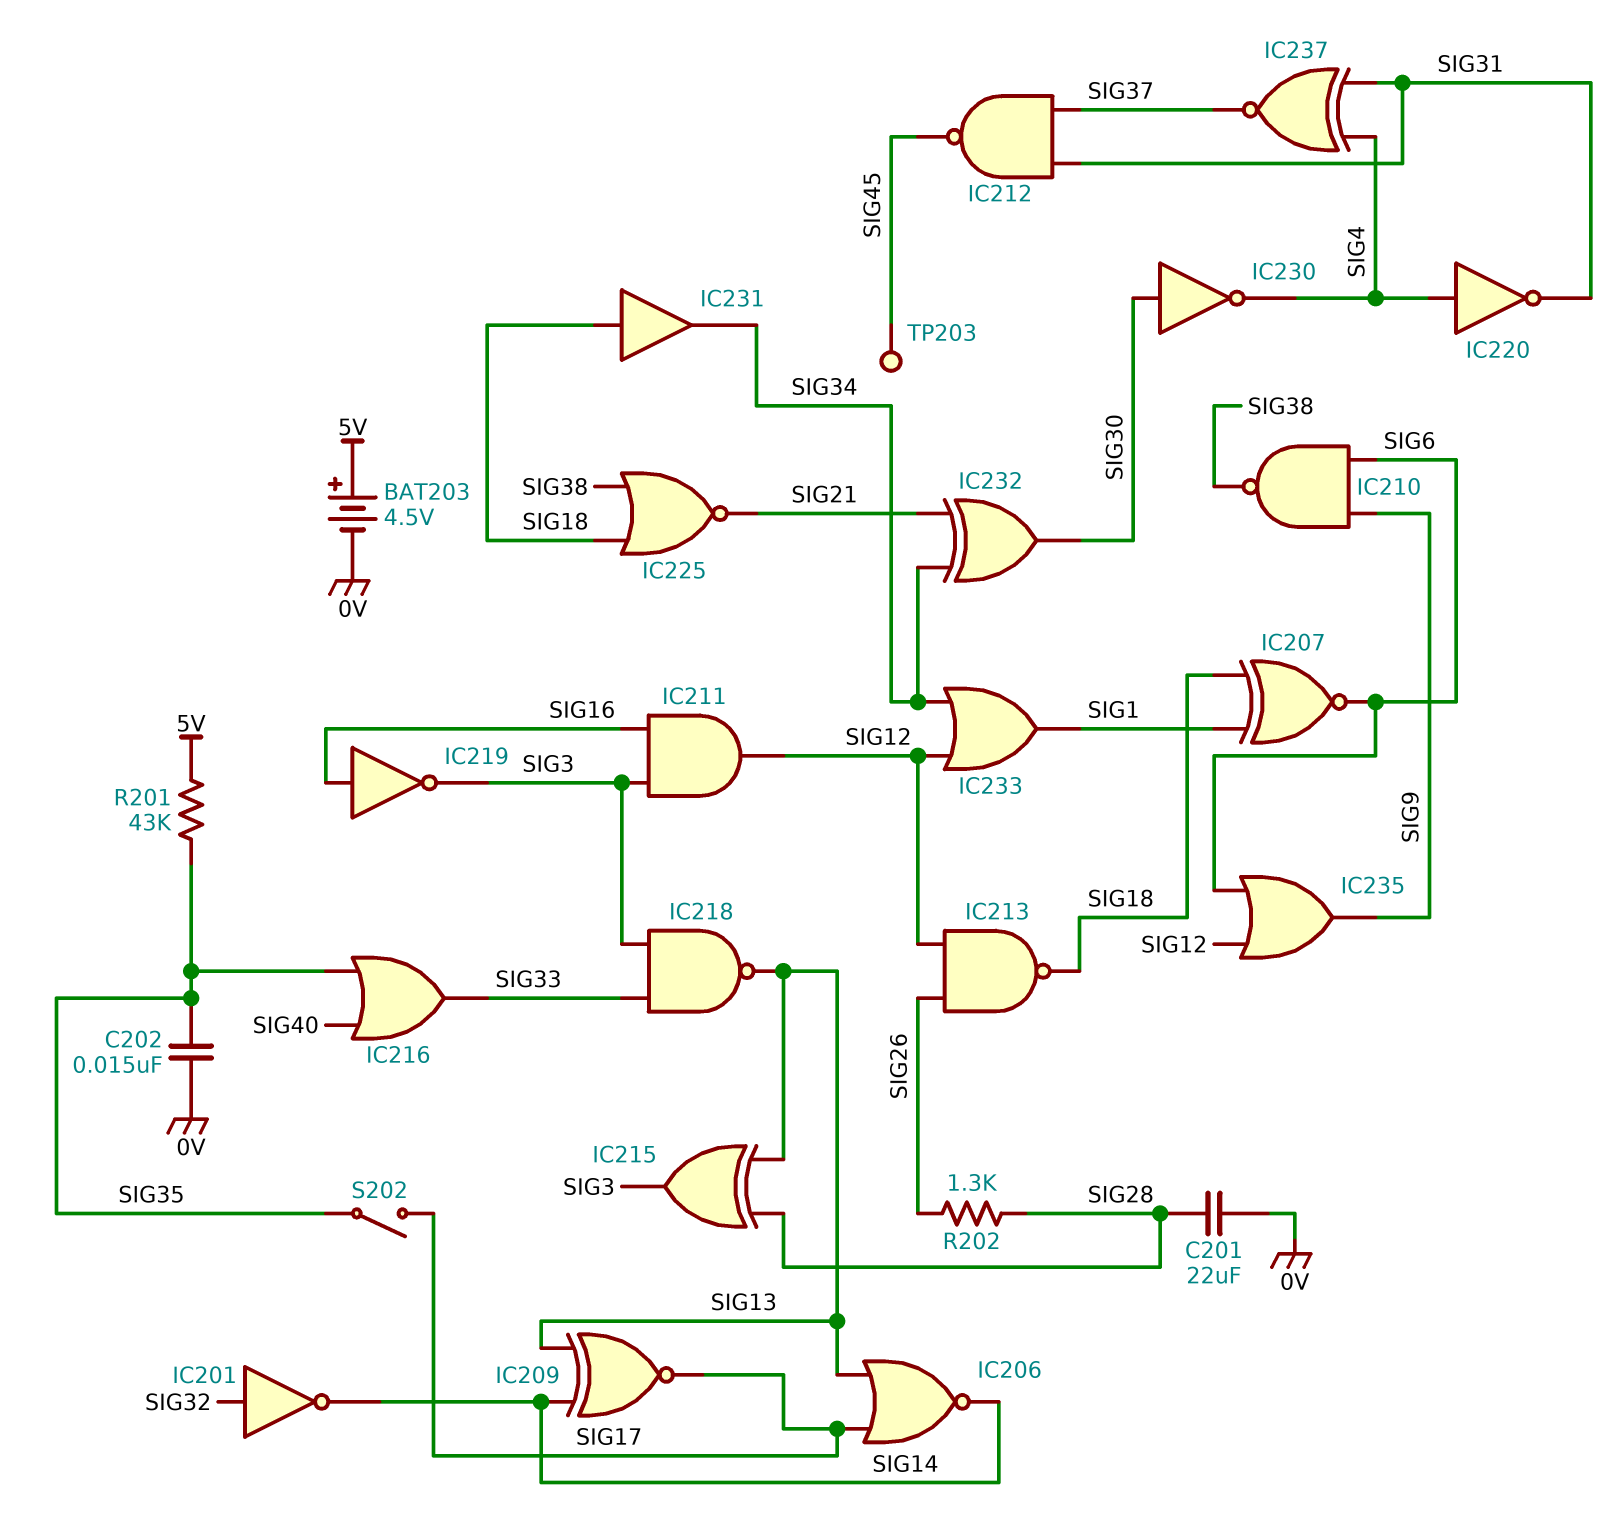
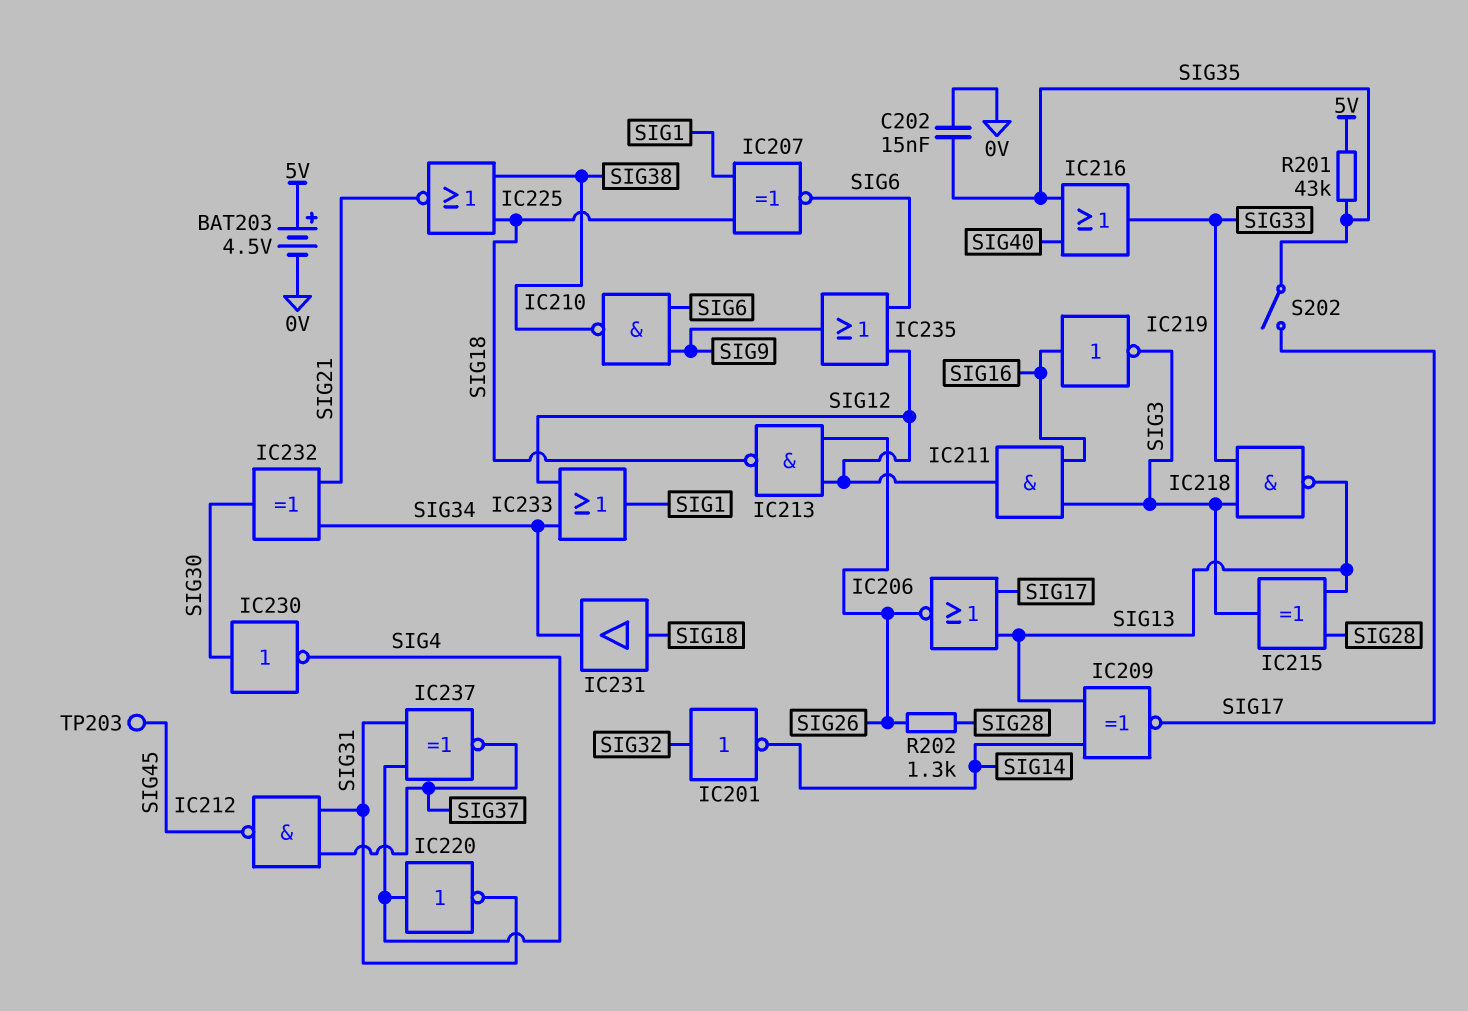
C201: 22uF (0V, SIG28) -> none
IC206: NOR (in SIG13, in SIG17, out SIG14) -> NOR (in SIG13, in SIG17, out SIG26)

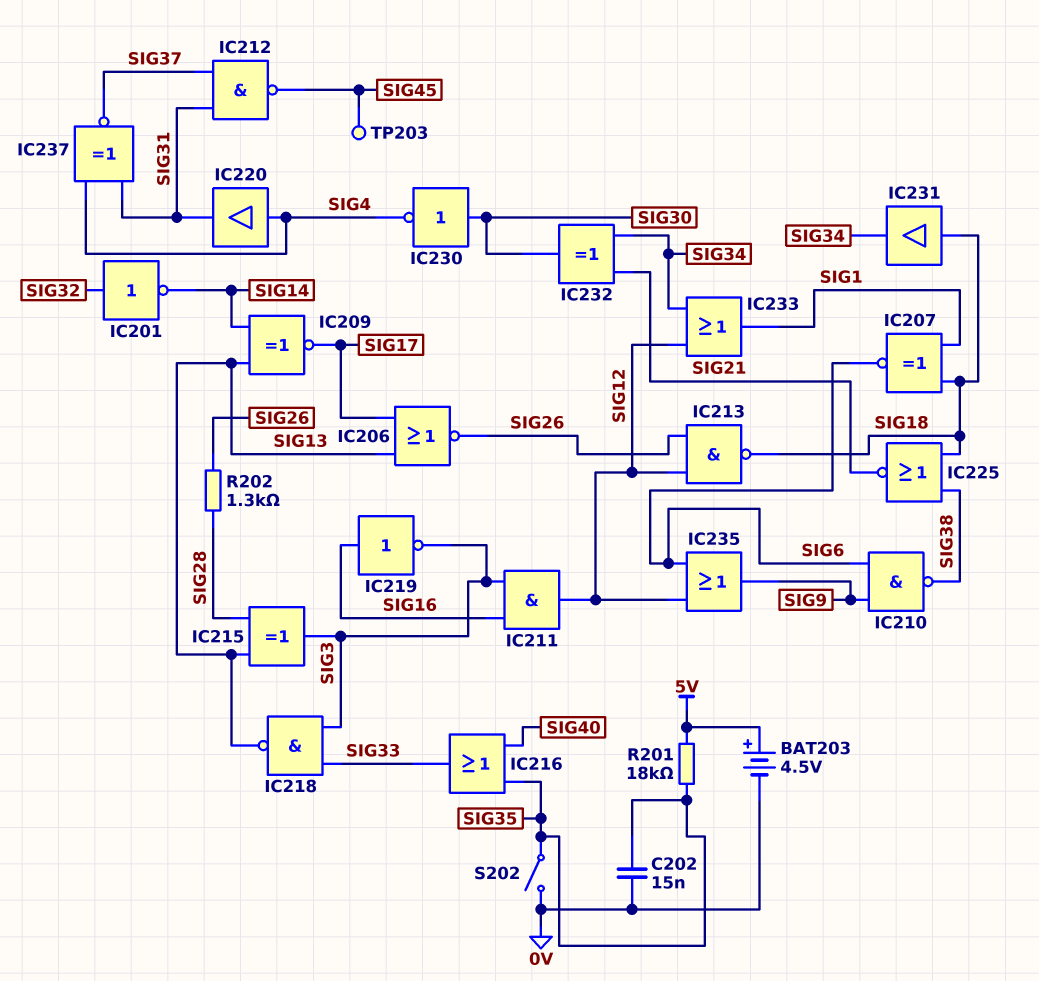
IC220: NOT (in SIG4, out SIG31) -> buffer (in SIG4, out SIG31)
R201: 43k (5V, SIG35) -> 18k (5V, SIG35)
S202: switch (SIG17, SIG35) -> switch (0V, SIG35)

